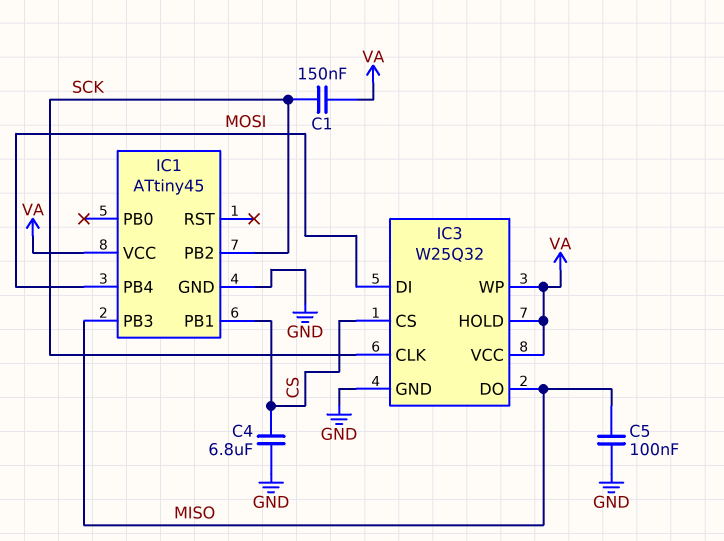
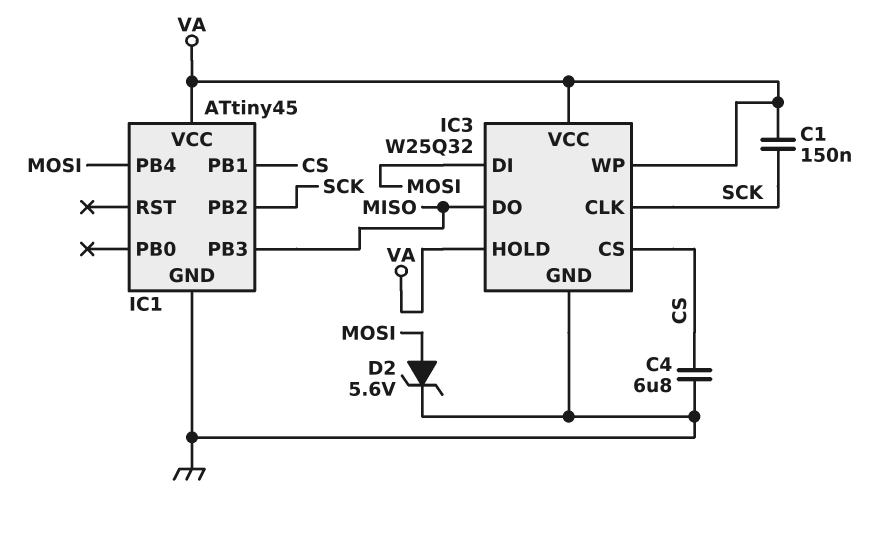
C5: 100nF (GND, MISO) -> none
D2: none -> zener 5.6V (A MOSI, K GND)

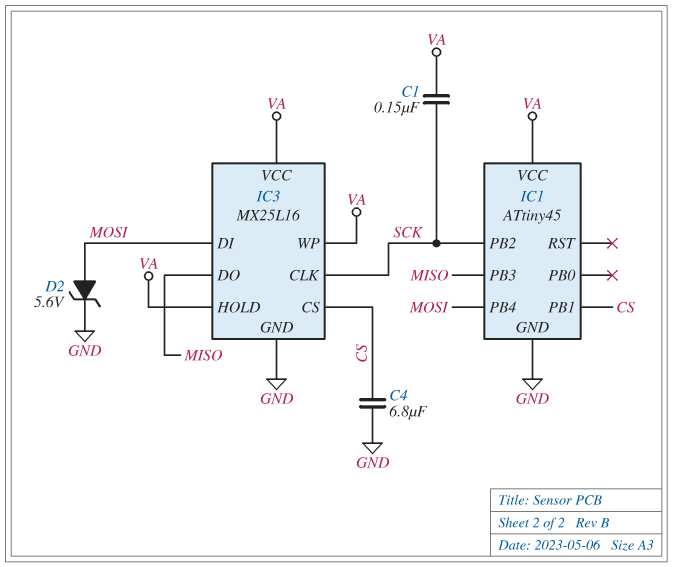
IC3: W25Q32 -> MX25L16

